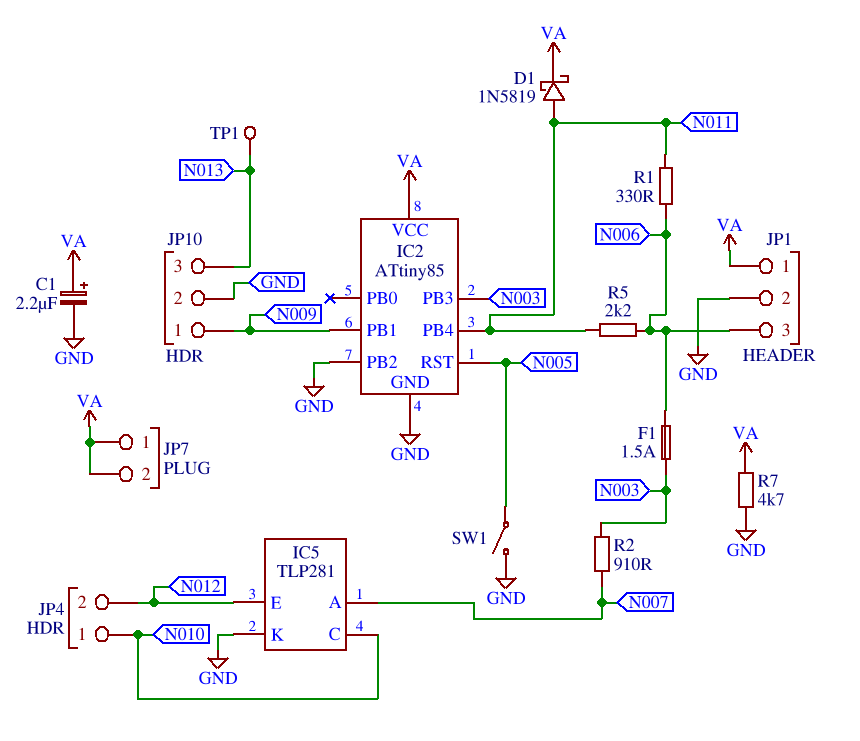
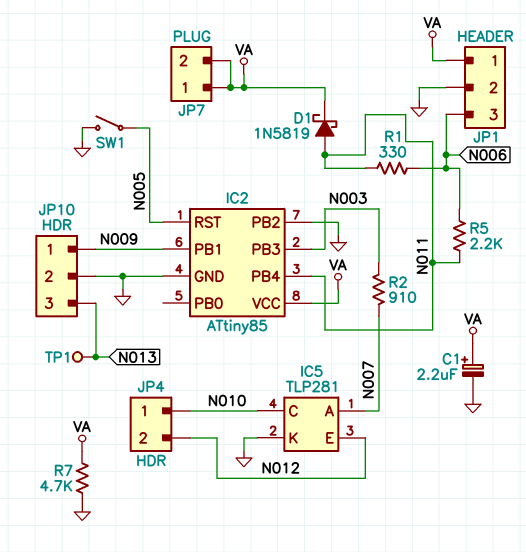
F1: 1.5A (N003, N006) -> none

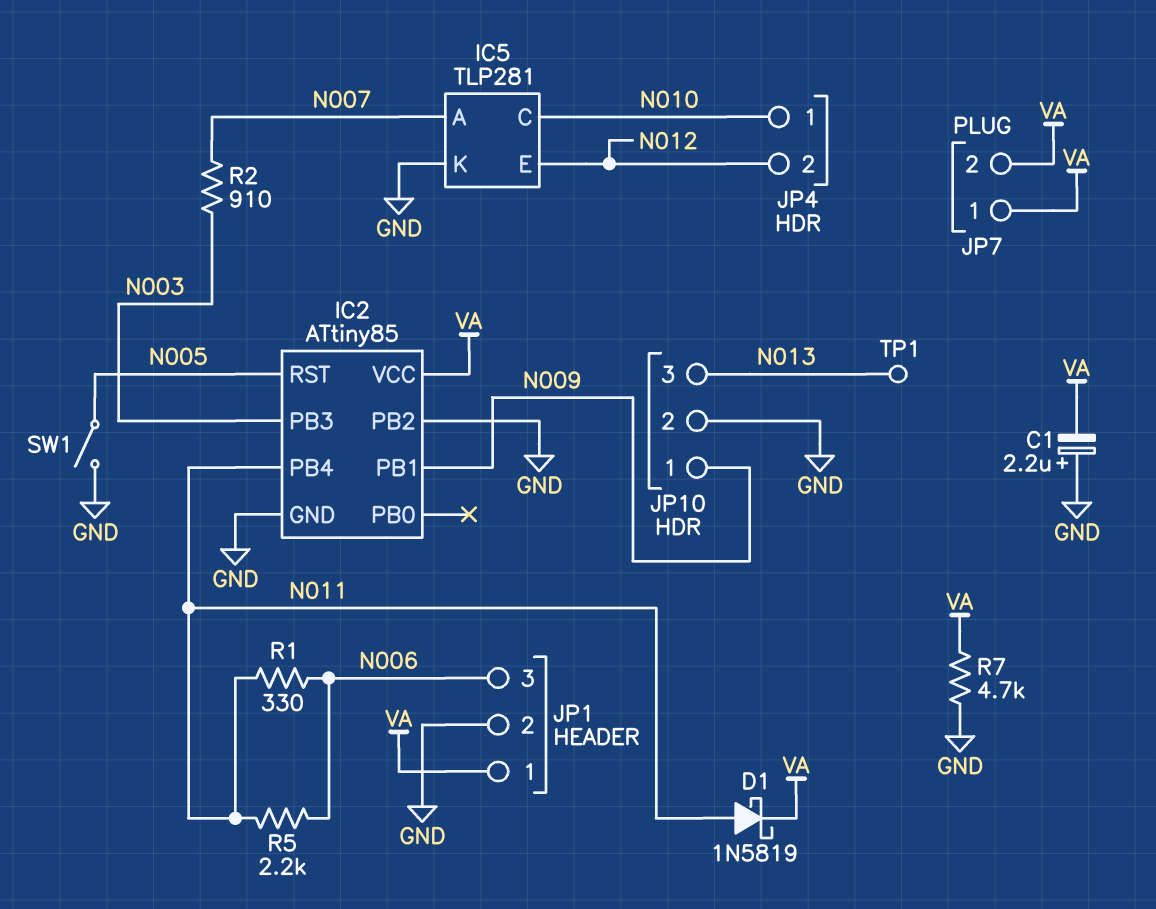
C1: 2.2uF (plus VA, minus GND) -> 2.2uF (plus GND, minus VA)

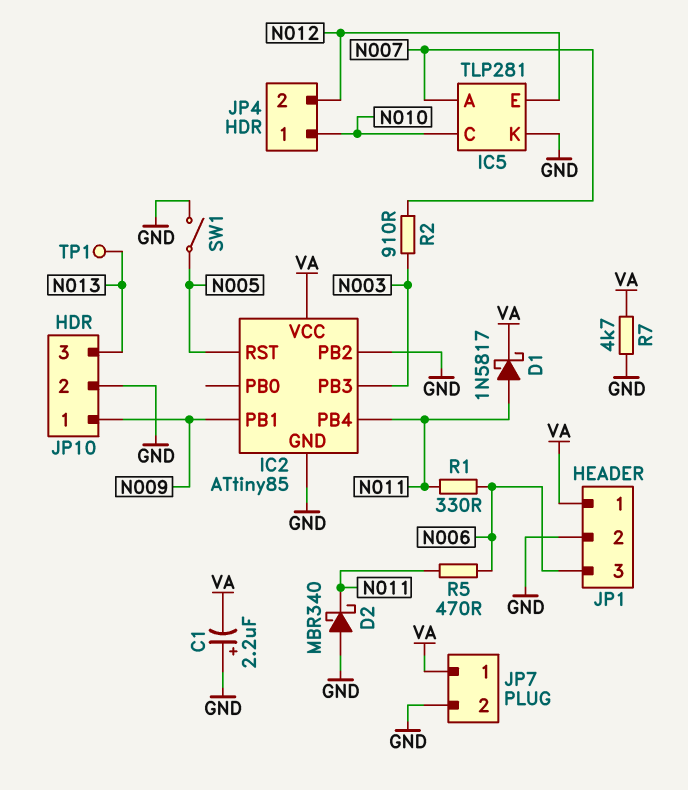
D1: schottky 1N5819 (A N011, K VA) -> schottky 1N5817 (A N011, K VA)
D2: none -> schottky MBR340 (A GND, K N011)
JP7 pin 2: VA -> GND
R5: 2.2k (N006, N011) -> 470 (N006, N011)

